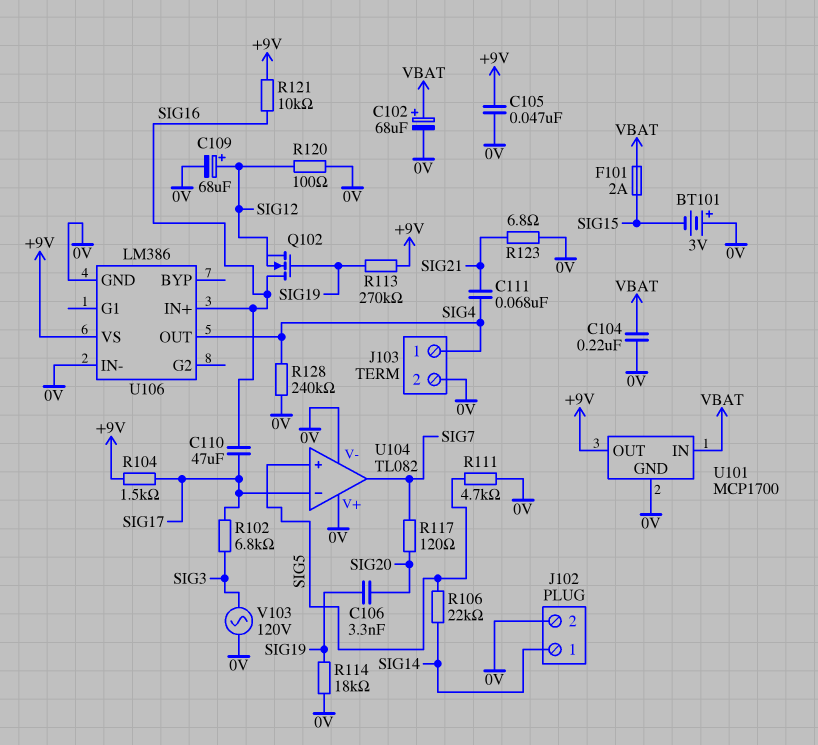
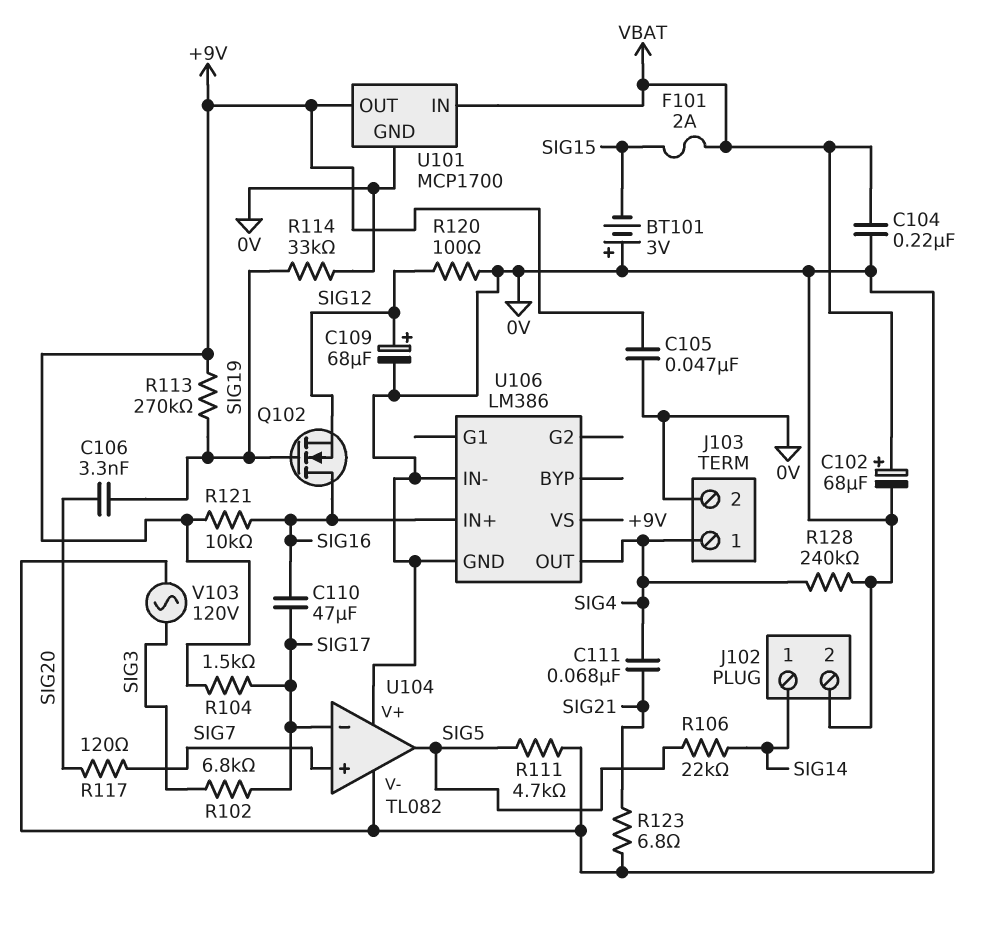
R114: 18k (0V, SIG19) -> 33k (0V, SIG19)
U104 pin in+: SIG5 -> SIG7
U104 pin out: SIG7 -> SIG5

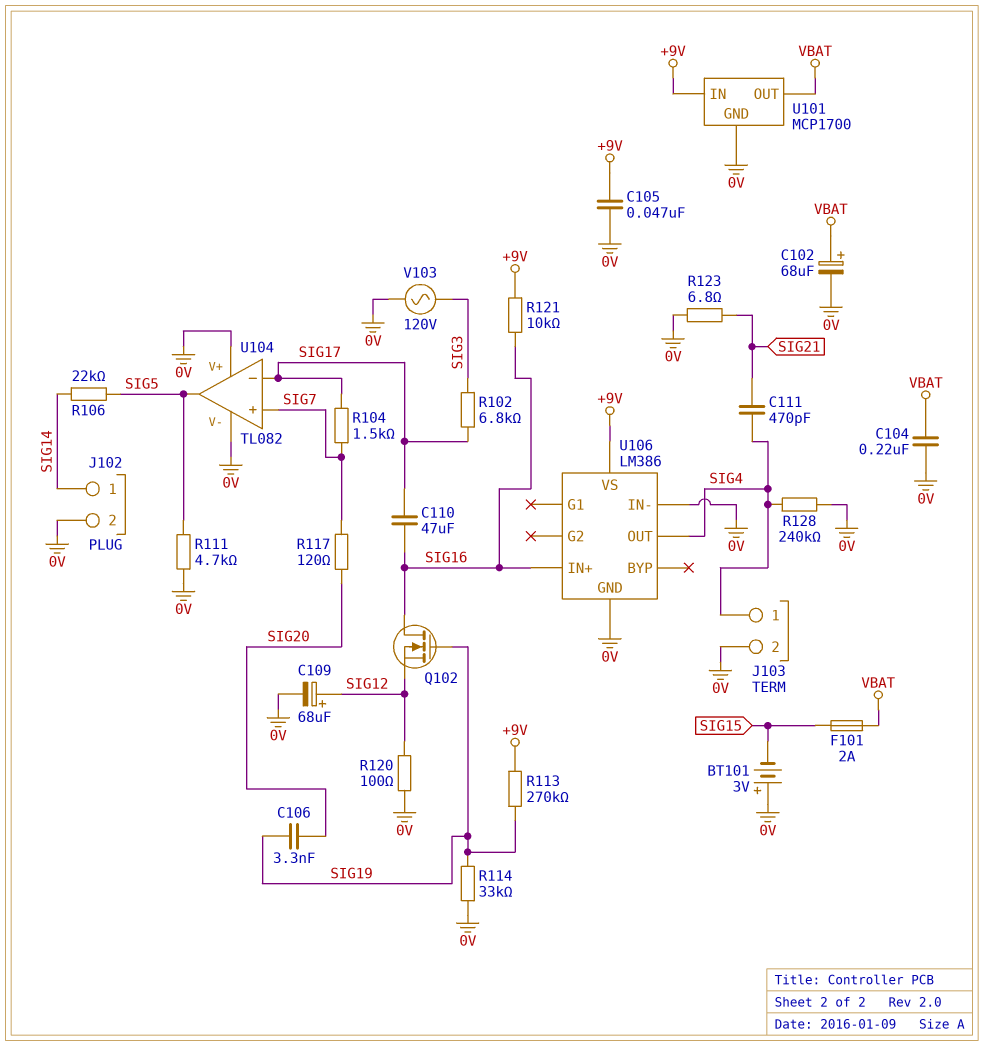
C111: 68nF (SIG4, SIG21) -> 470pF (SIG4, SIG21)
R104: 1.5k (+9V, SIG17) -> 1.5k (SIG7, SIG17)
U101 pin IN: VBAT -> +9V
U101 pin OUT: +9V -> VBAT

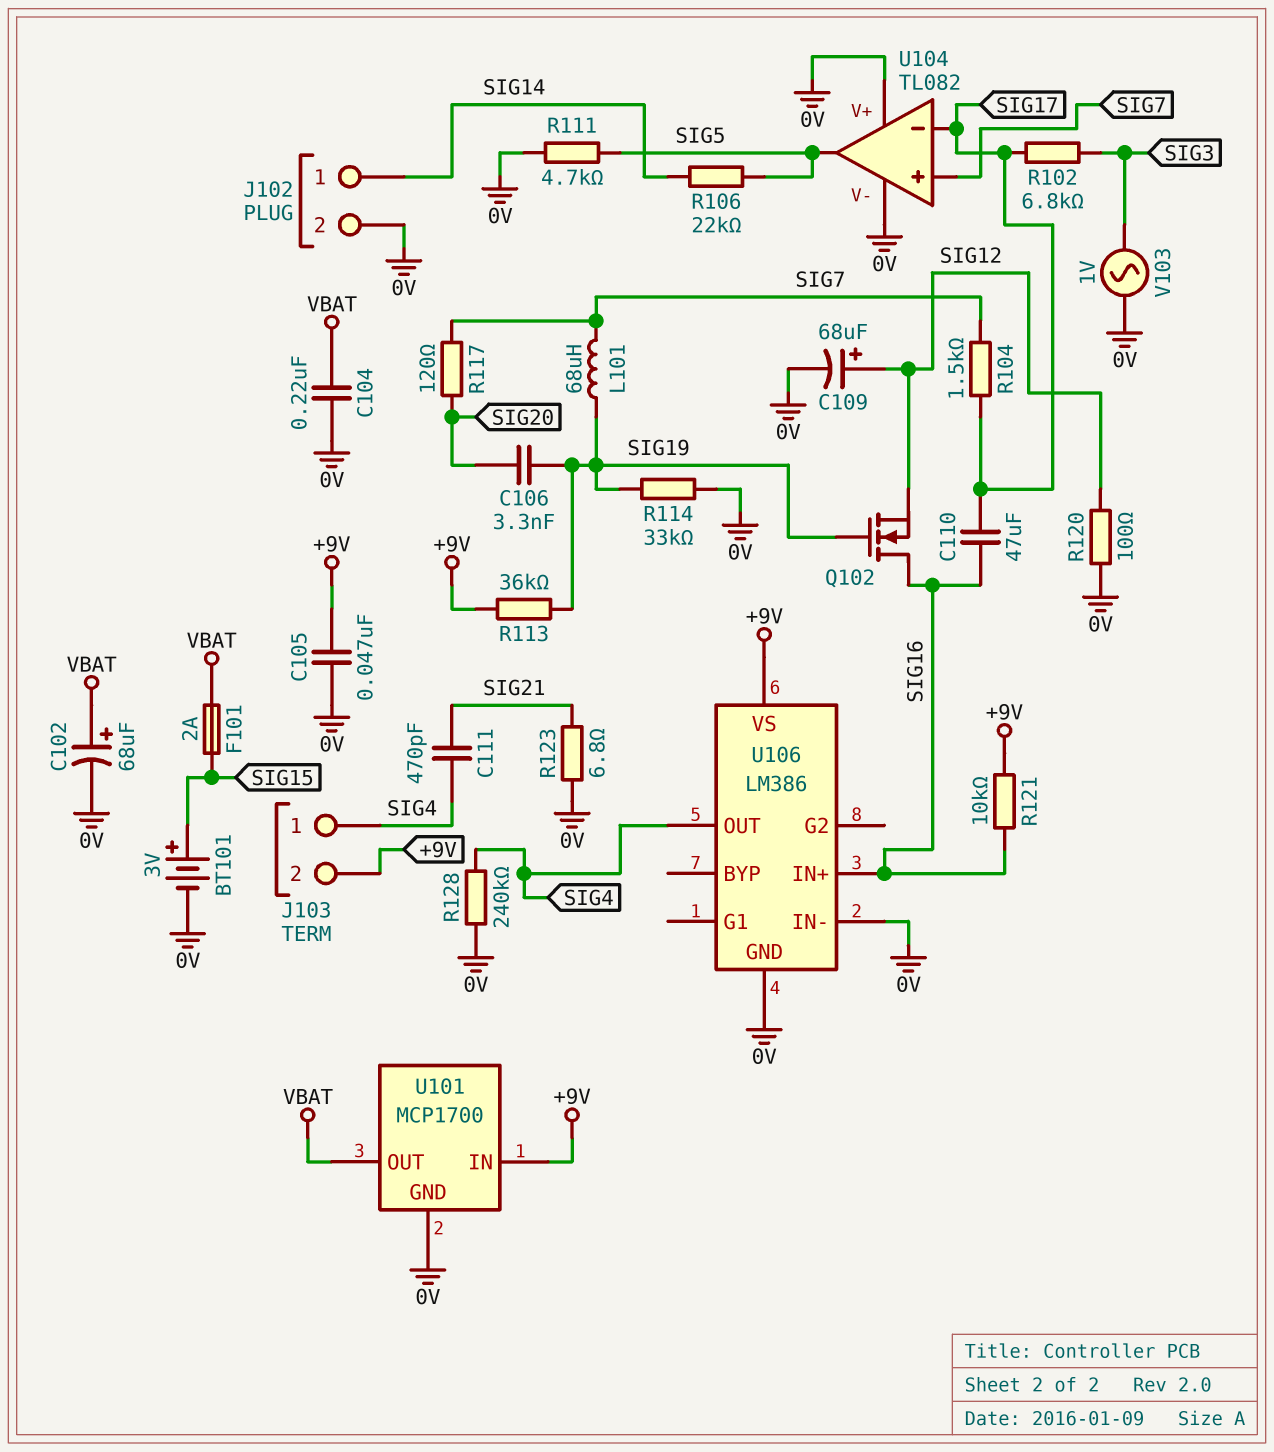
BT101: 3V (plus 0V, minus SIG15) -> 3V (plus SIG15, minus 0V)
J103 pin 2: 0V -> +9V
L101: none -> 68uH (SIG7, SIG19)
R113: 270k (+9V, SIG19) -> 36k (+9V, SIG19)
V103: AC 120V (0V, SIG3) -> AC 1V (0V, SIG3)

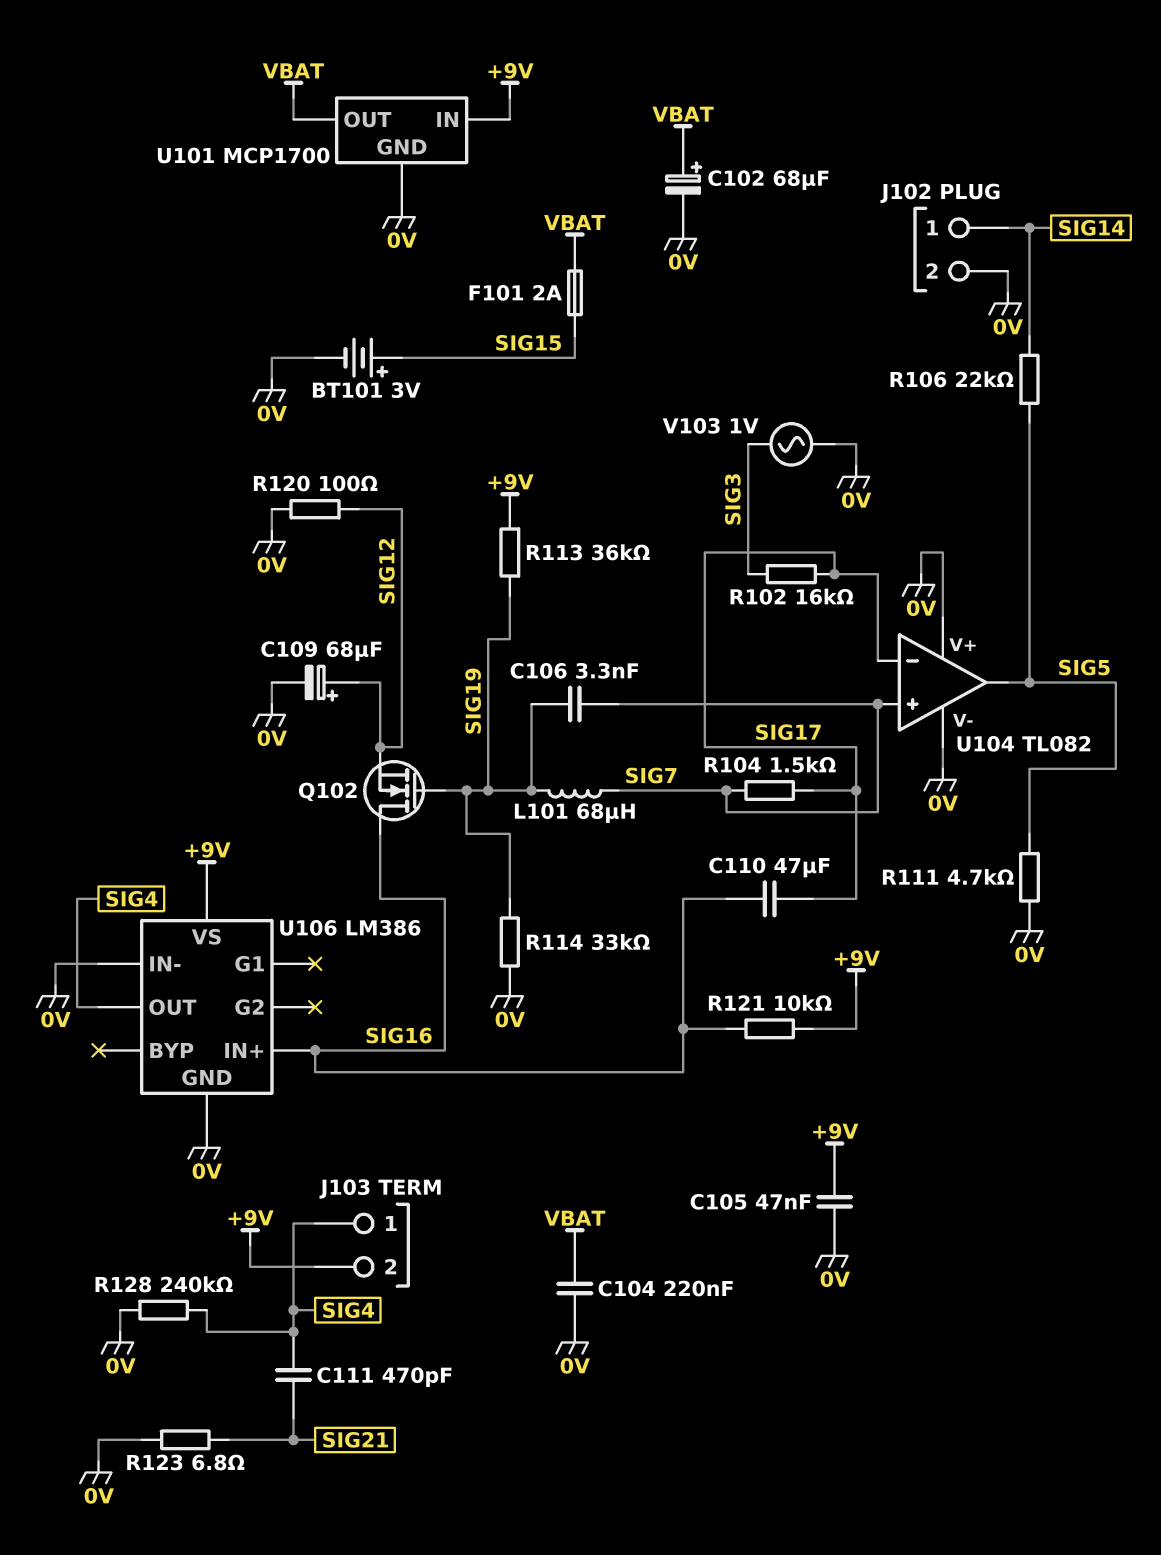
C106: 3.3nF (SIG19, SIG20) -> 3.3nF (SIG7, SIG19)
R102: 6.8k (SIG3, SIG17) -> 16k (SIG3, SIG17)
R117: 120 (SIG7, SIG20) -> none

